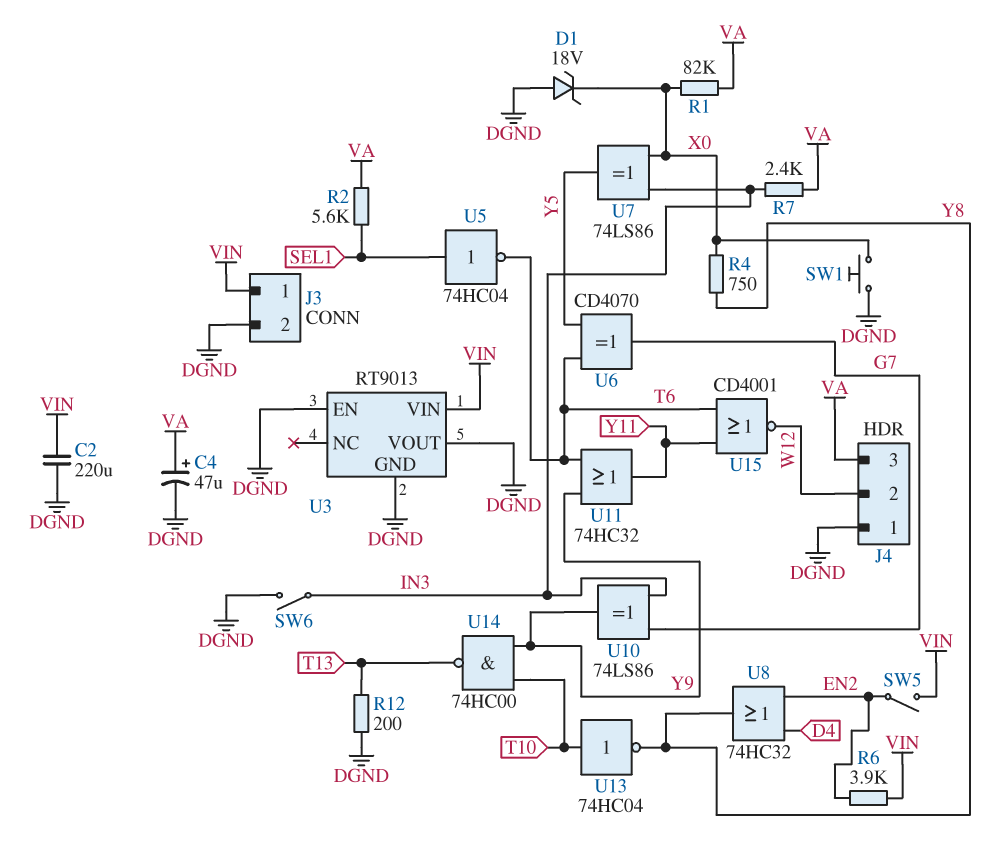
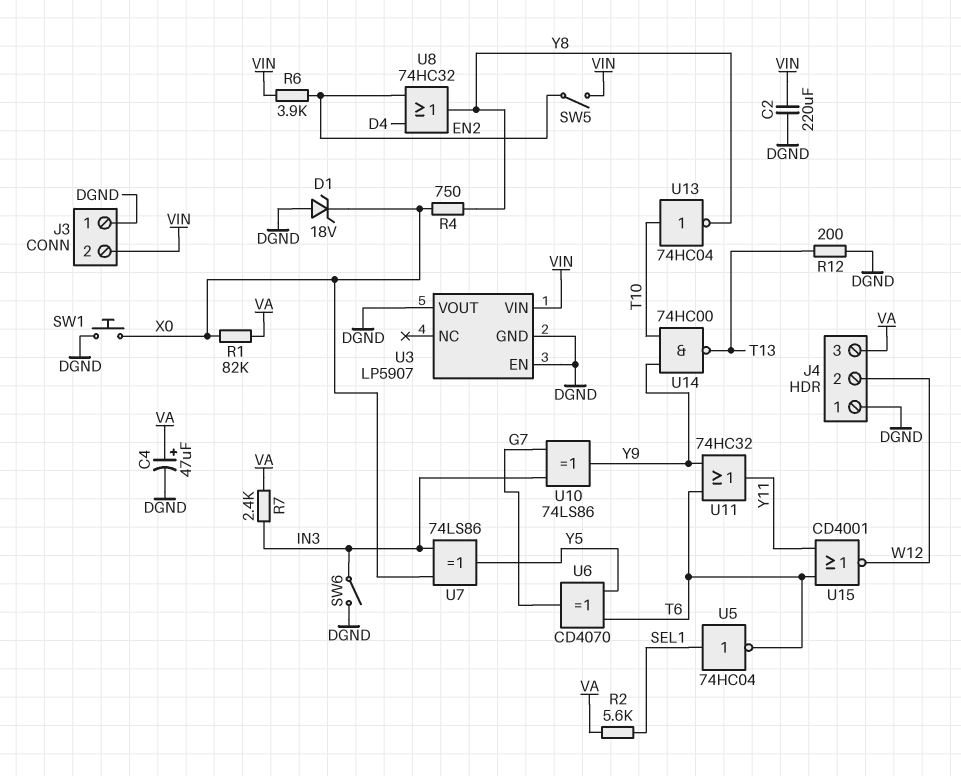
J3 pin 1: VIN -> DGND
J3 pin 2: DGND -> VIN
U3: RT9013 -> LP5907

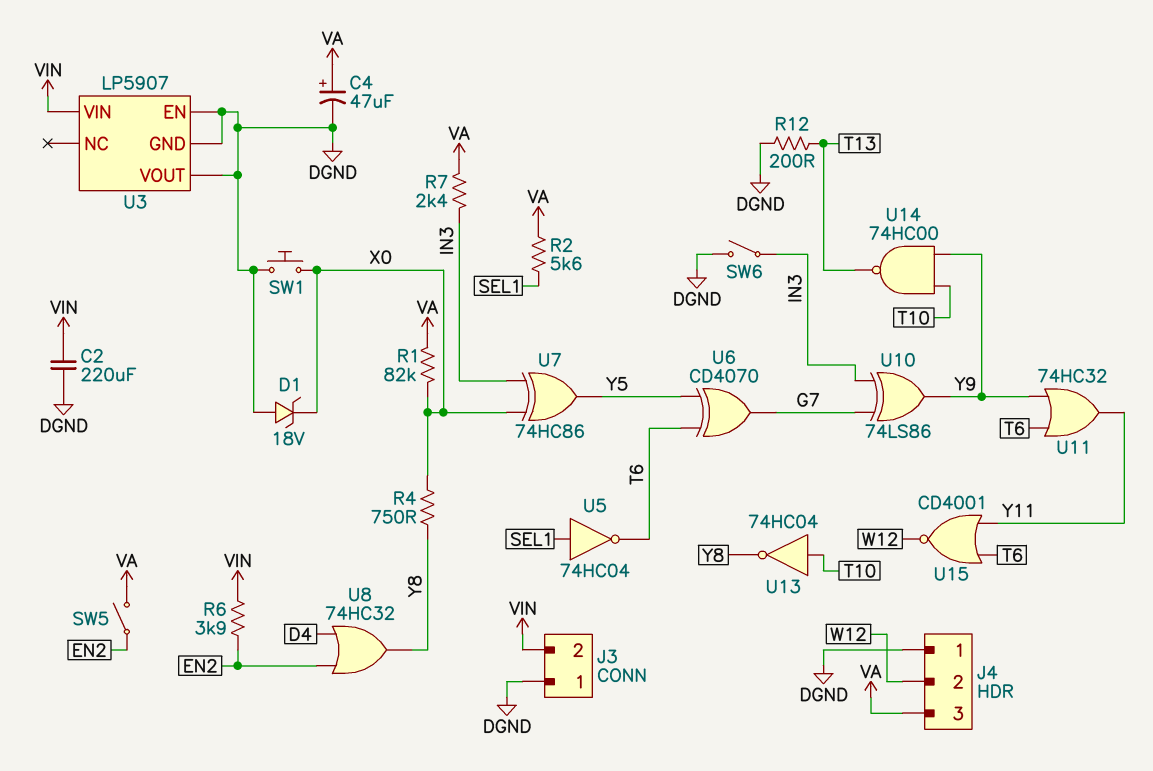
SW5: switch (EN2, VIN) -> switch (EN2, VA)
U7: XOR 74LS86 (in IN3, in X0, out Y5) -> XOR 74HC86 (in IN3, in X0, out Y5)

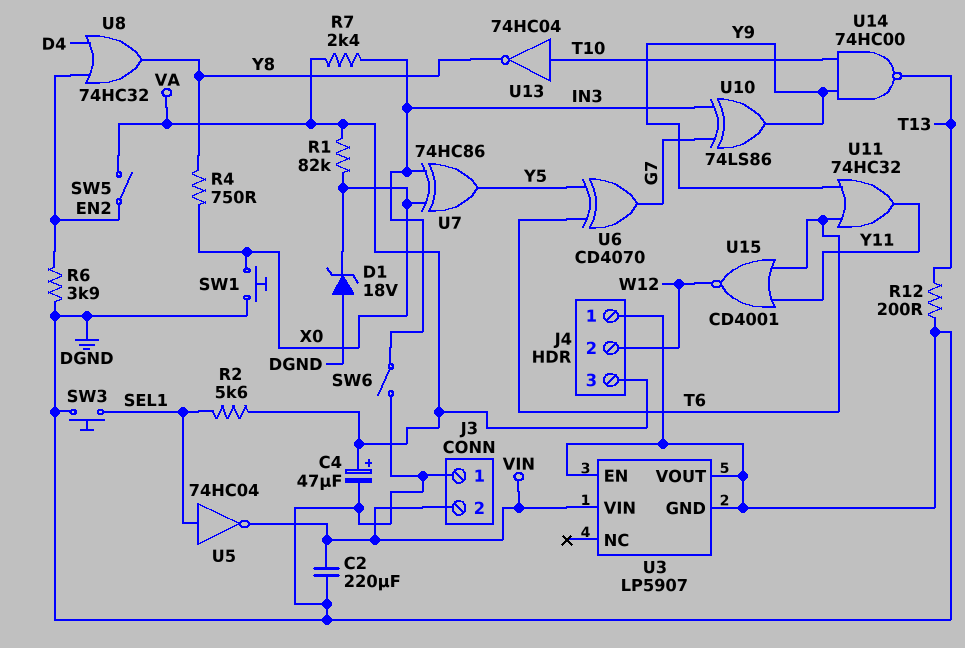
R6: 3.9k (EN2, VIN) -> 3.9k (DGND, EN2)
SW3: none -> button (DGND, SEL1)
U5: NOT 74HC04 (in SEL1, out T6) -> NOT 74HC04 (in SEL1, out VIN)

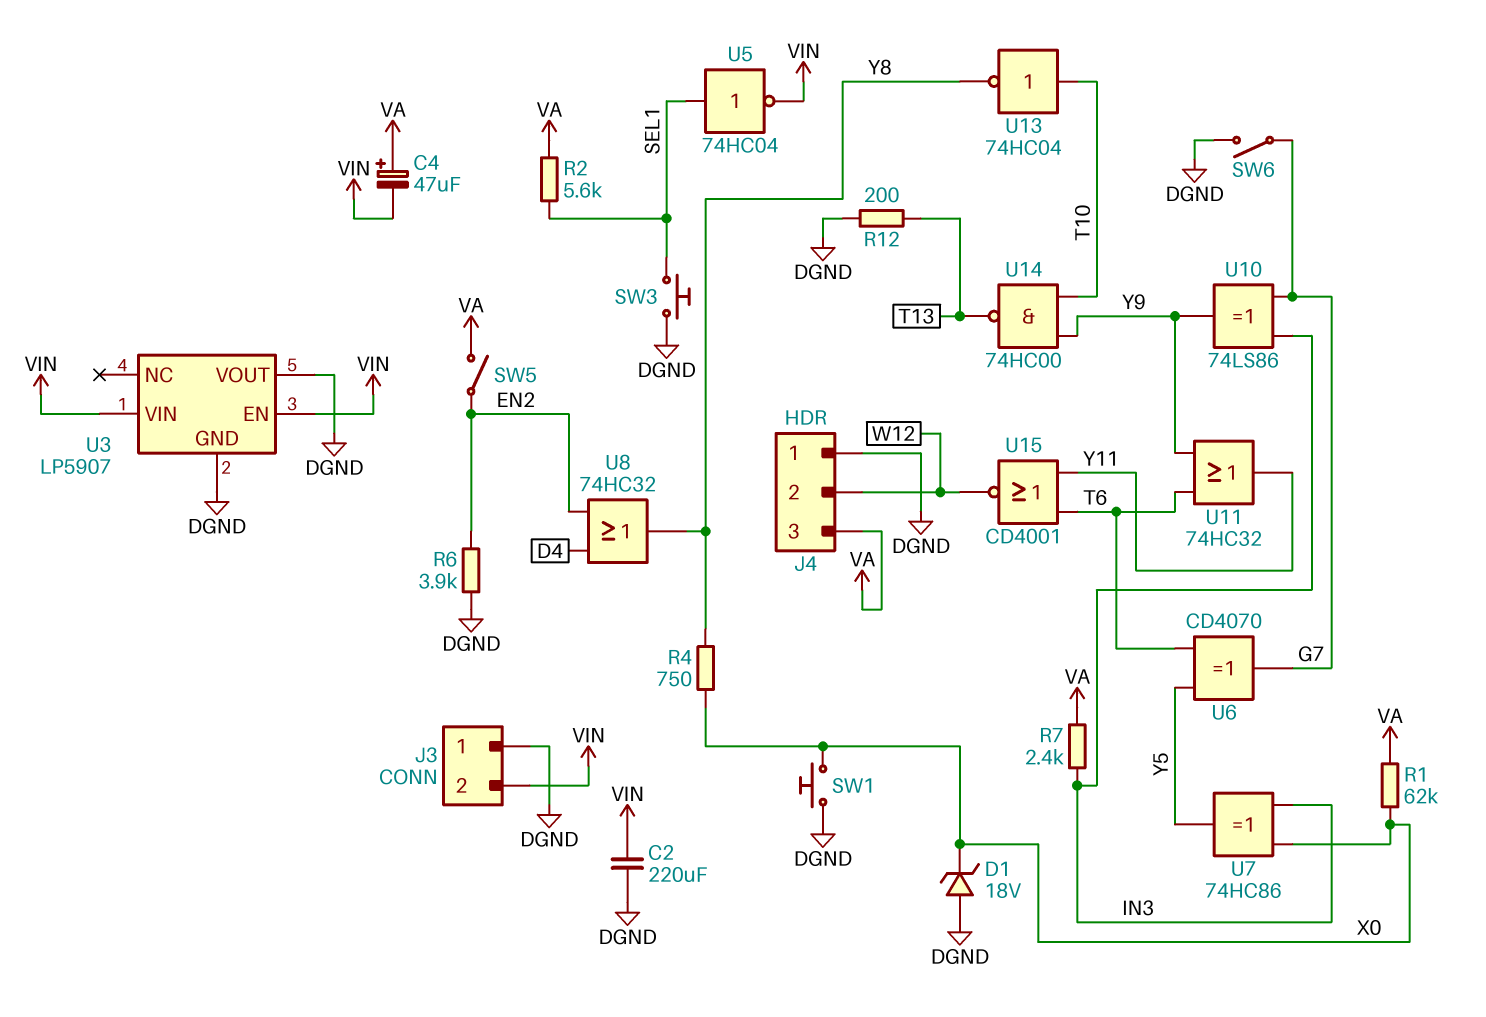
C4: 47uF (plus VA, minus DGND) -> 47uF (plus VA, minus VIN)
R1: 82k (VA, X0) -> 62k (VA, X0)
SW6: switch (DGND, IN3) -> switch (DGND, G7)
U3 pin EN: DGND -> VIN

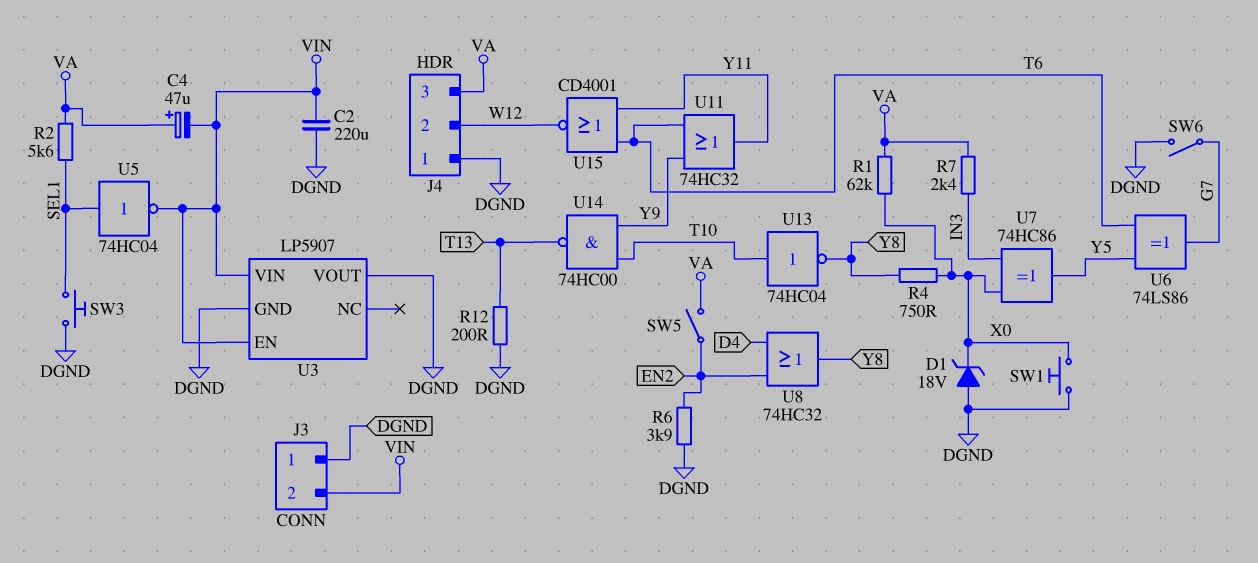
U6: XOR CD4070 (in T6, in Y5, out G7) -> XOR 74LS86 (in T6, in Y5, out G7)
U10: XOR 74LS86 (in G7, in IN3, out Y9) -> none

